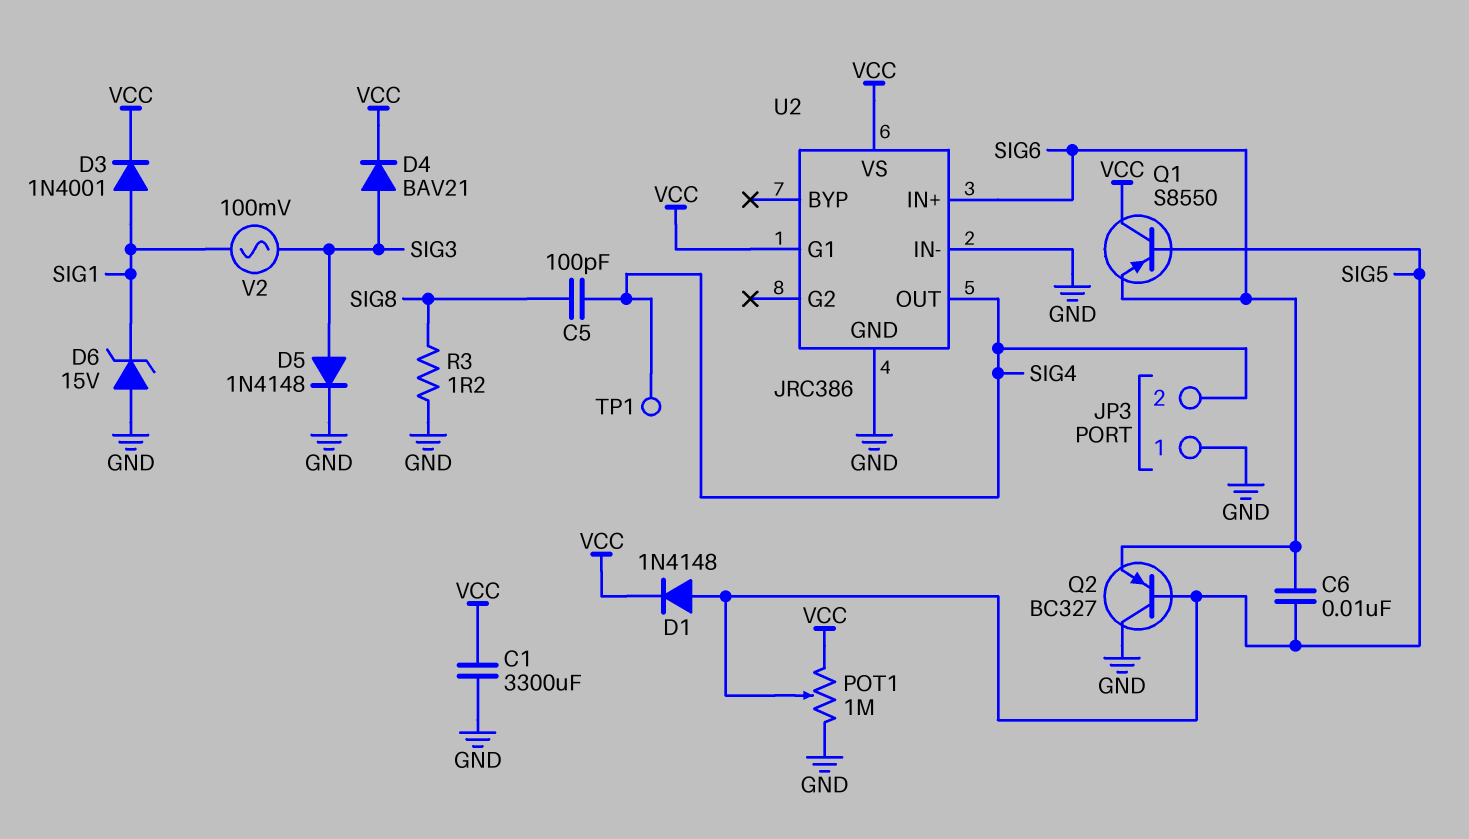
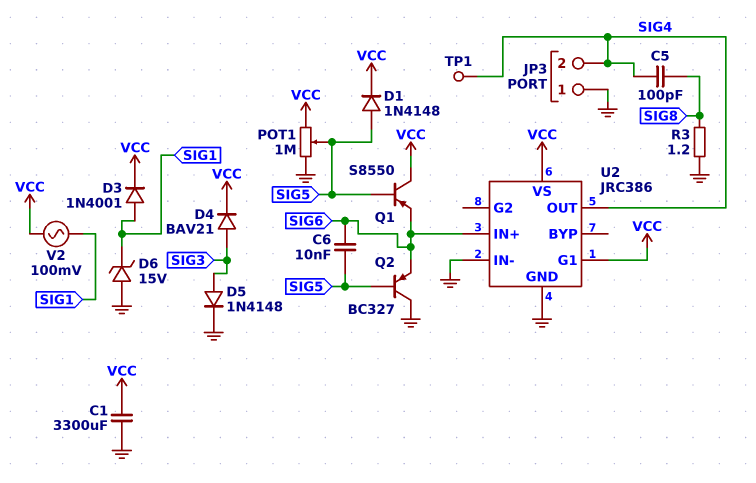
V2: AC 100mV (SIG1, SIG3) -> AC 100mV (SIG1, VCC)

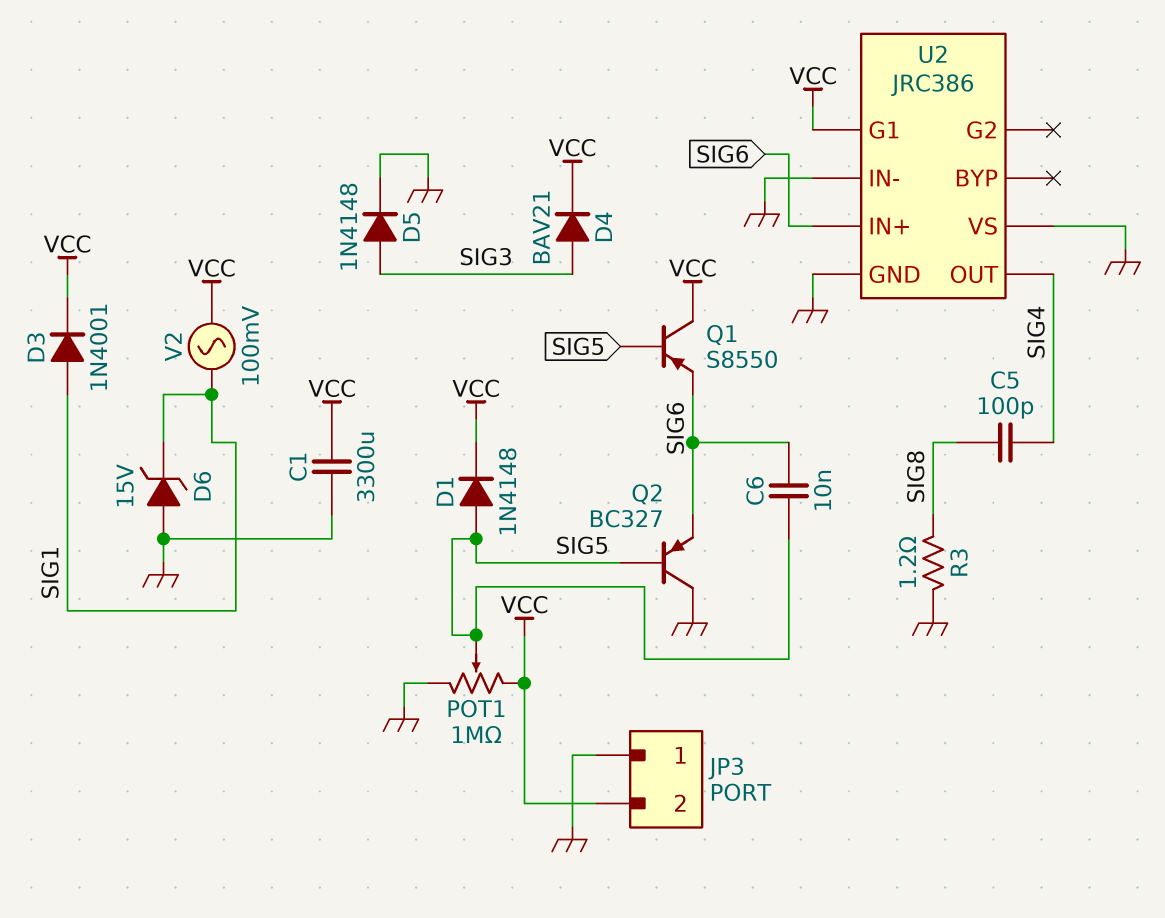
JP3 pin 2: SIG4 -> VCC
TP1: test point (SIG4) -> none
U2 pin VS: VCC -> GND

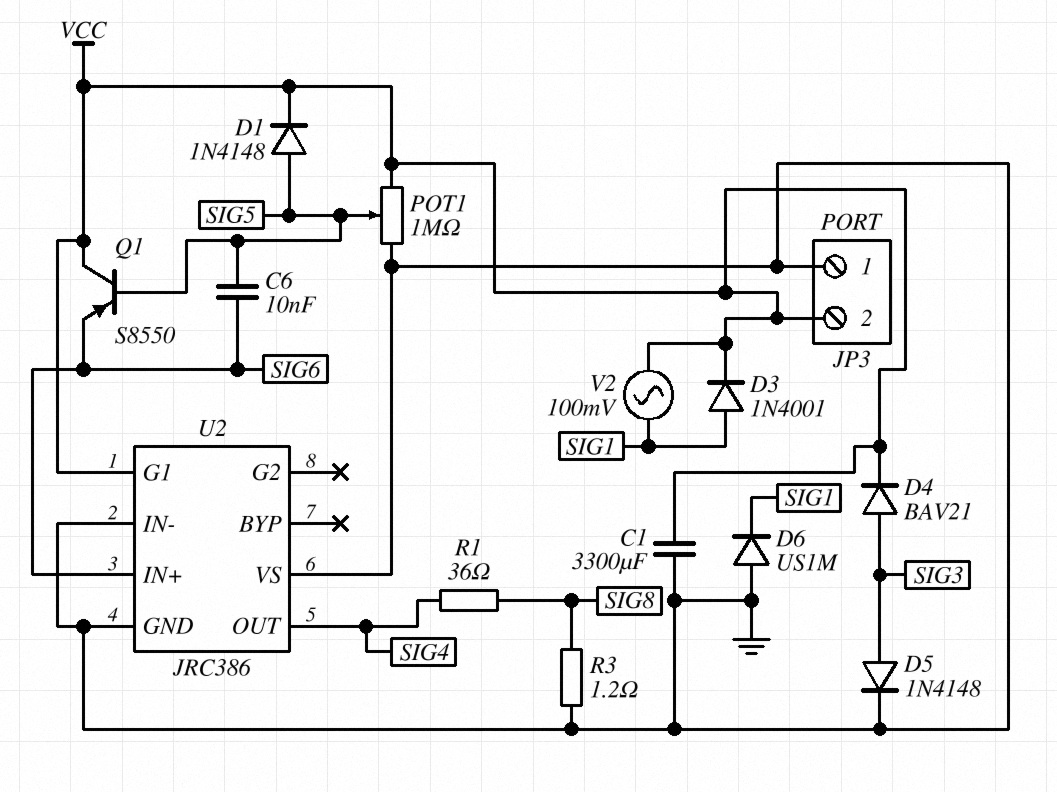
C5: 100pF (SIG4, SIG8) -> none
D6: zener 15V (A GND, K SIG1) -> diode US1M (A GND, K SIG1)
Q2: PNP BC327 (B SIG5, C GND, E SIG6) -> none
R1: none -> 36 (SIG4, SIG8)

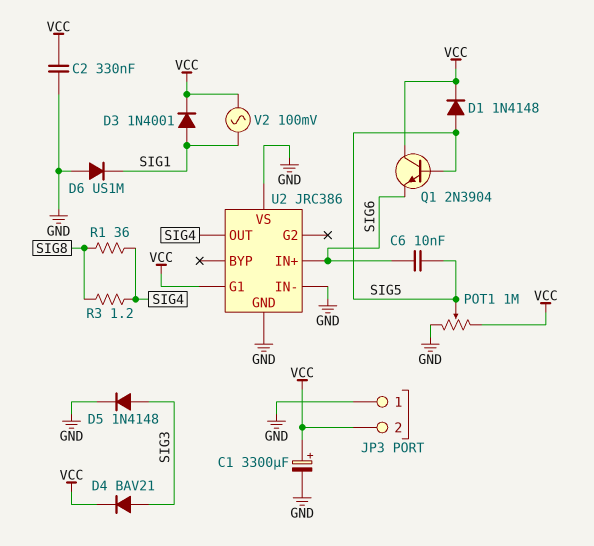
C1: 3300uF (GND, VCC) -> 3300uF (plus VCC, minus GND)
C2: none -> 330nF (GND, VCC)
Q1: PNP S8550 (B SIG5, C VCC, E SIG6) -> NPN 2N3904 (B SIG5, C VCC, E SIG6)
R3: 1.2 (GND, SIG8) -> 1.2 (SIG4, SIG8)

